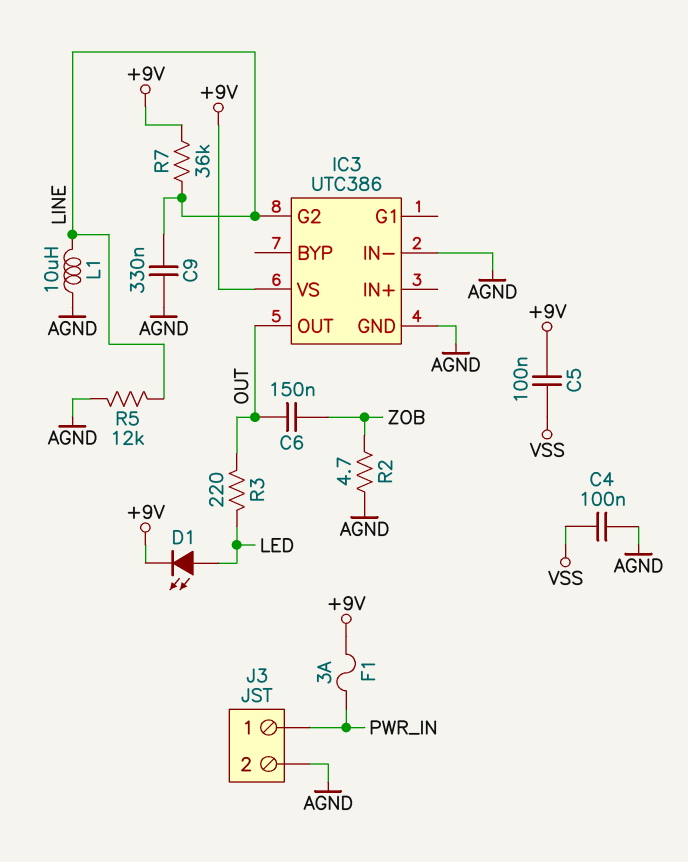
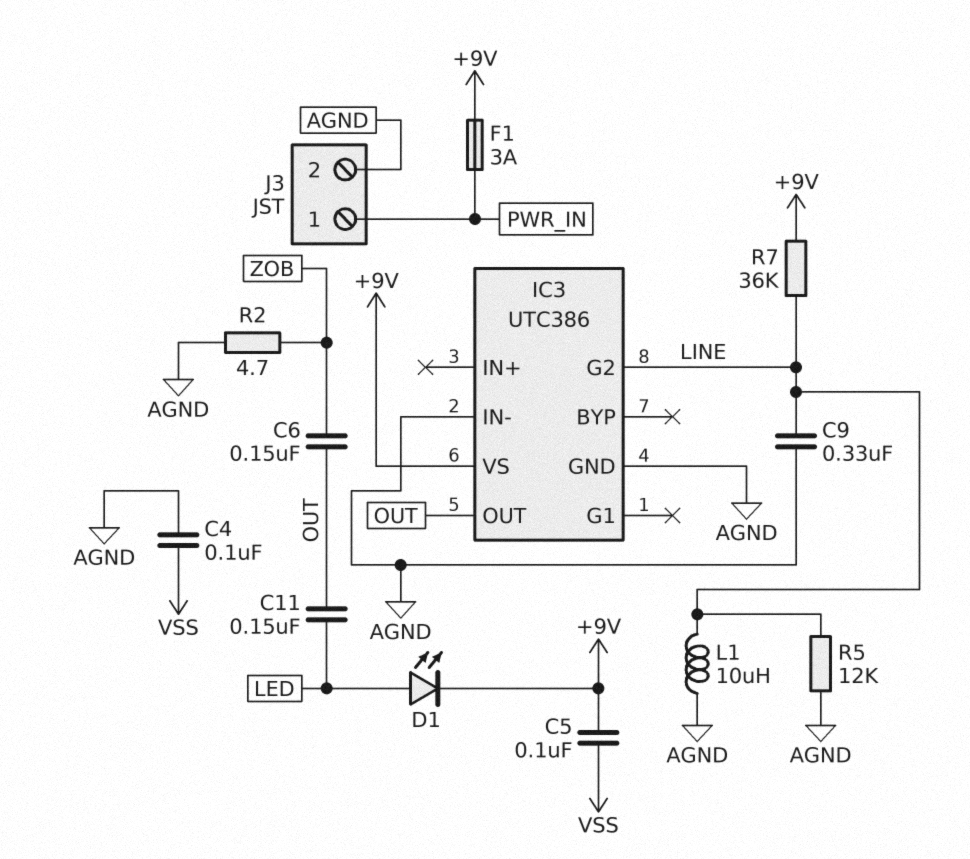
C11: none -> 150nF (LED, OUT)
R3: 220 (LED, OUT) -> none

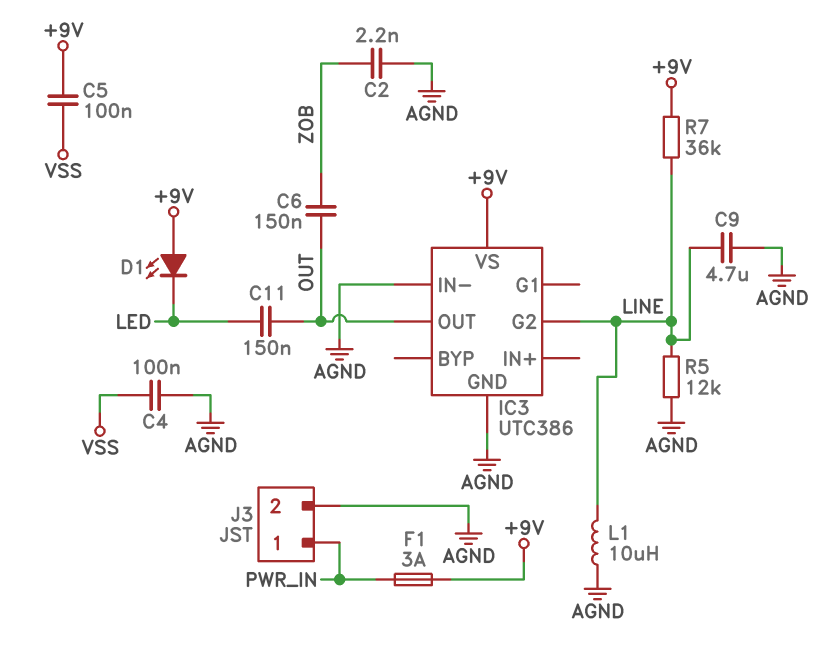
C2: none -> 2.2nF (AGND, ZOB)
C9: 330nF (AGND, LINE) -> 4.7uF (AGND, LINE)
D1: LED (A LED, K +9V) -> LED (A +9V, K LED)
R2: 4.7 (AGND, ZOB) -> none

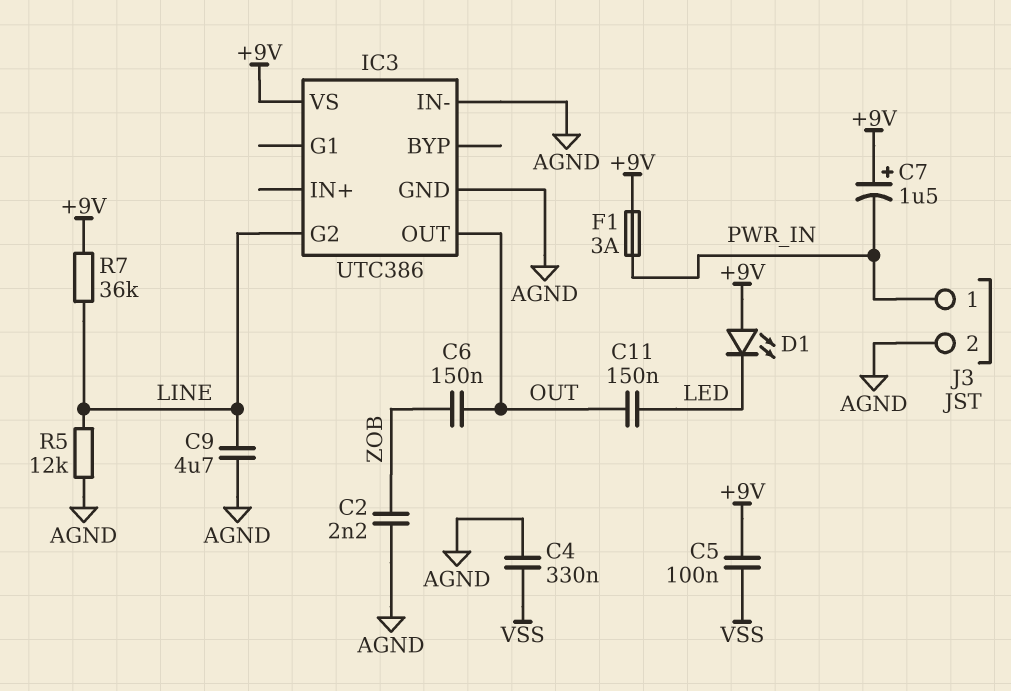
C4: 100nF (AGND, VSS) -> 330nF (AGND, VSS)
C7: none -> 1.5uF (plus +9V, minus PWR_IN)
L1: 10uH (AGND, LINE) -> none

